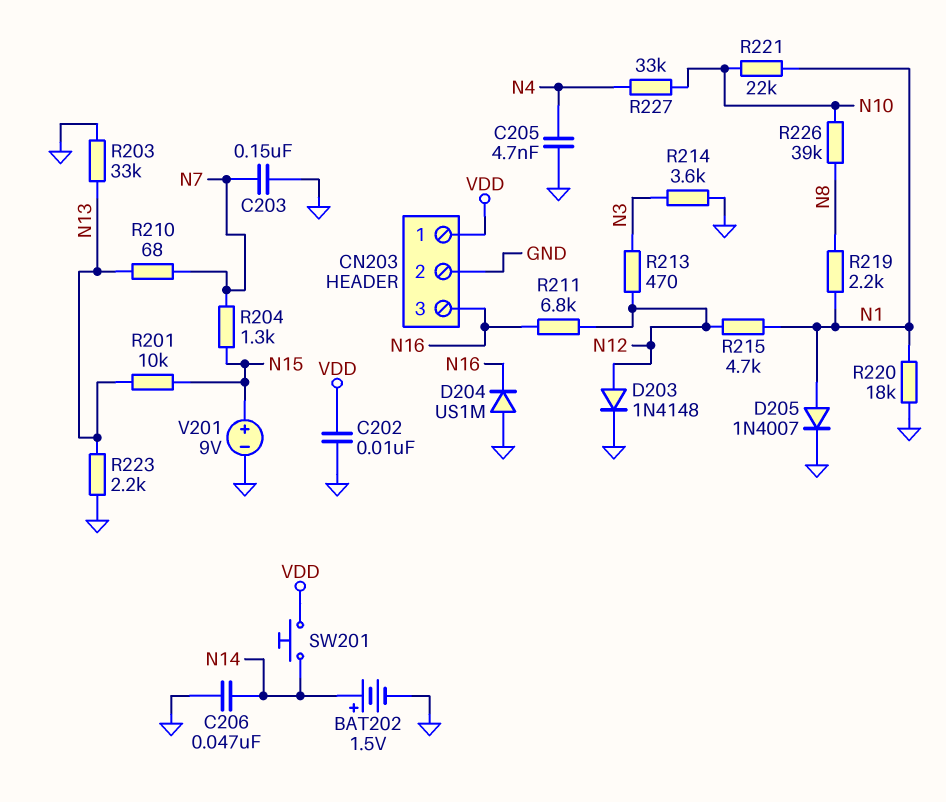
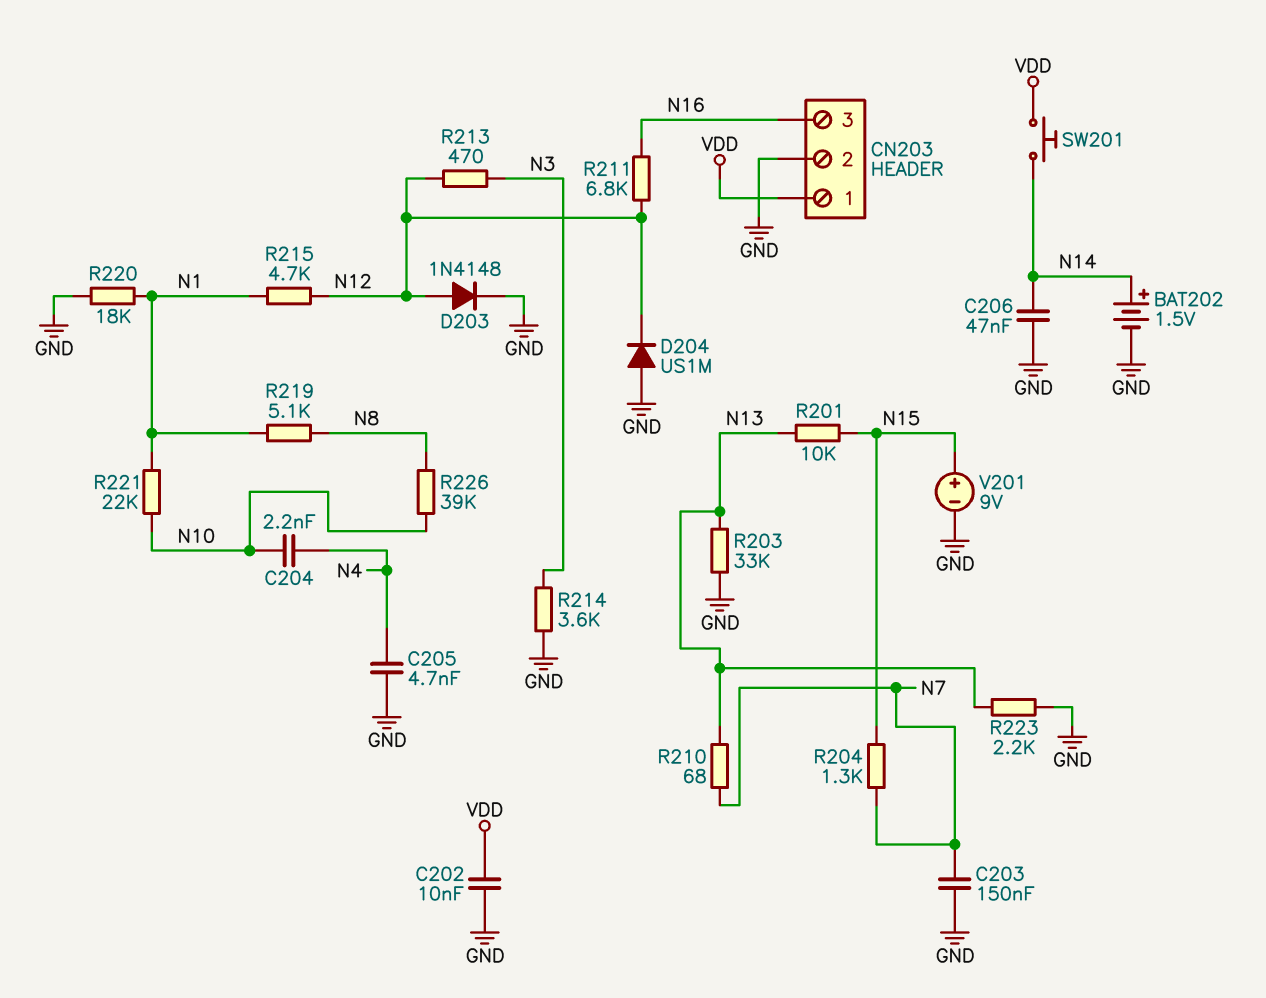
C204: none -> 2.2nF (N4, N10)
D204: diode US1M (A GND, K N16) -> diode US1M (A GND, K N12)
D205: diode 1N4007 (A N1, K GND) -> none
R219: 2.2k (N1, N8) -> 5.1k (N1, N8)
R227: 33k (N4, N10) -> none

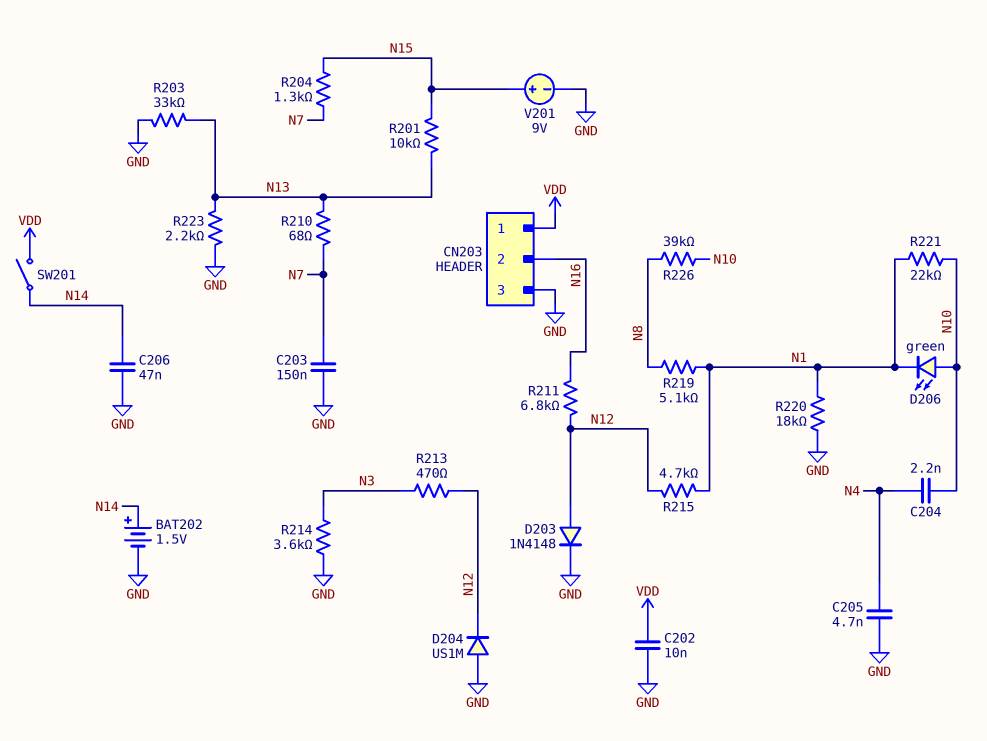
CN203 pin 2: GND -> N16
CN203 pin 3: N16 -> GND
D206: none -> LED green (A N10, K N1)
SW201: button (N14, VDD) -> switch (N14, VDD)

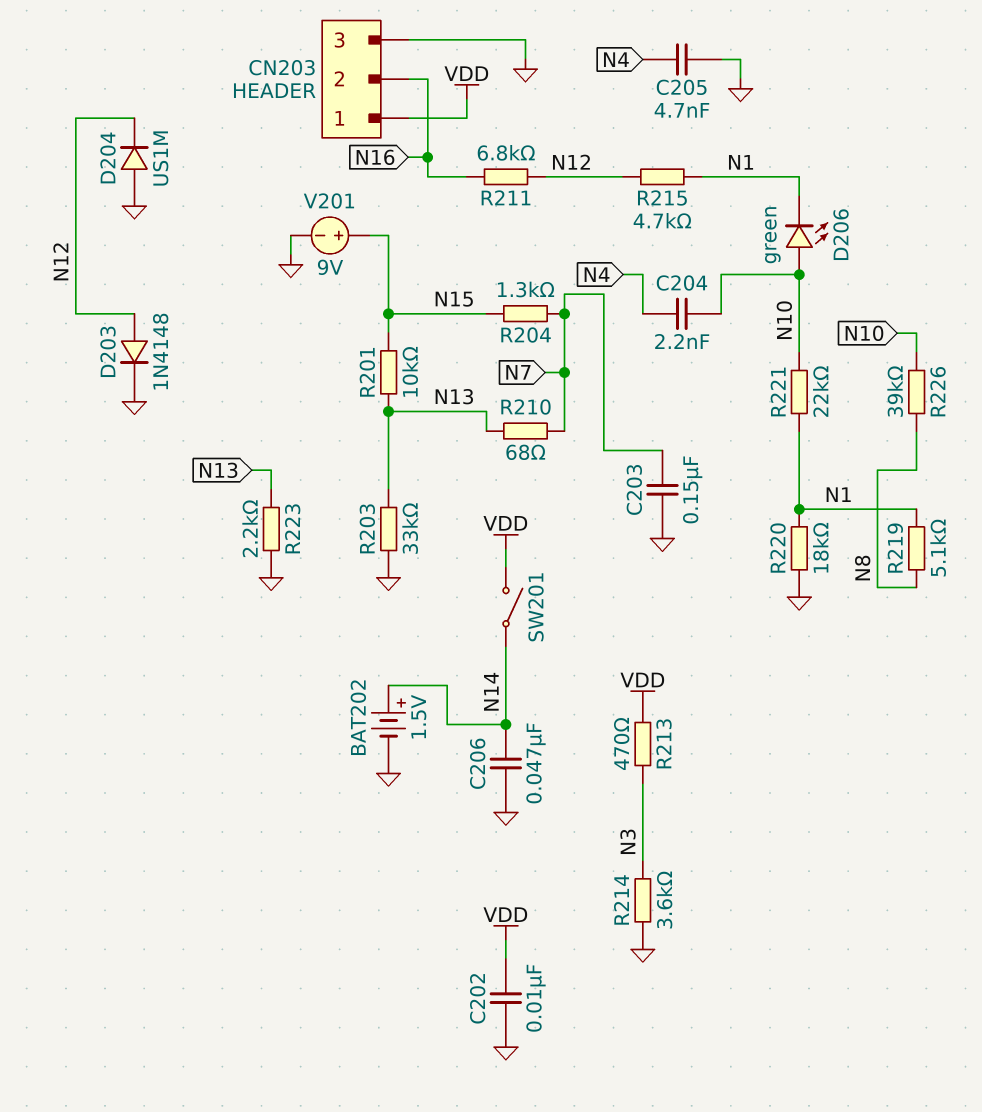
R213: 470 (N3, N12) -> 470 (N3, VDD)

